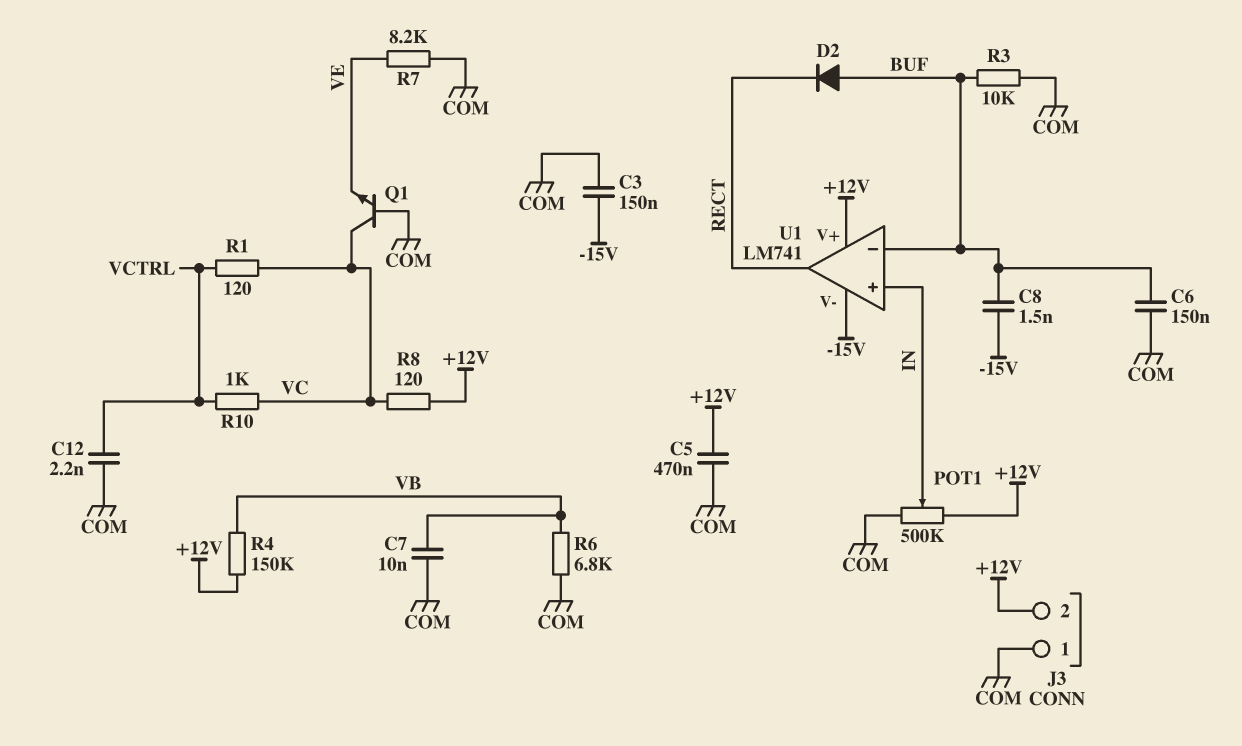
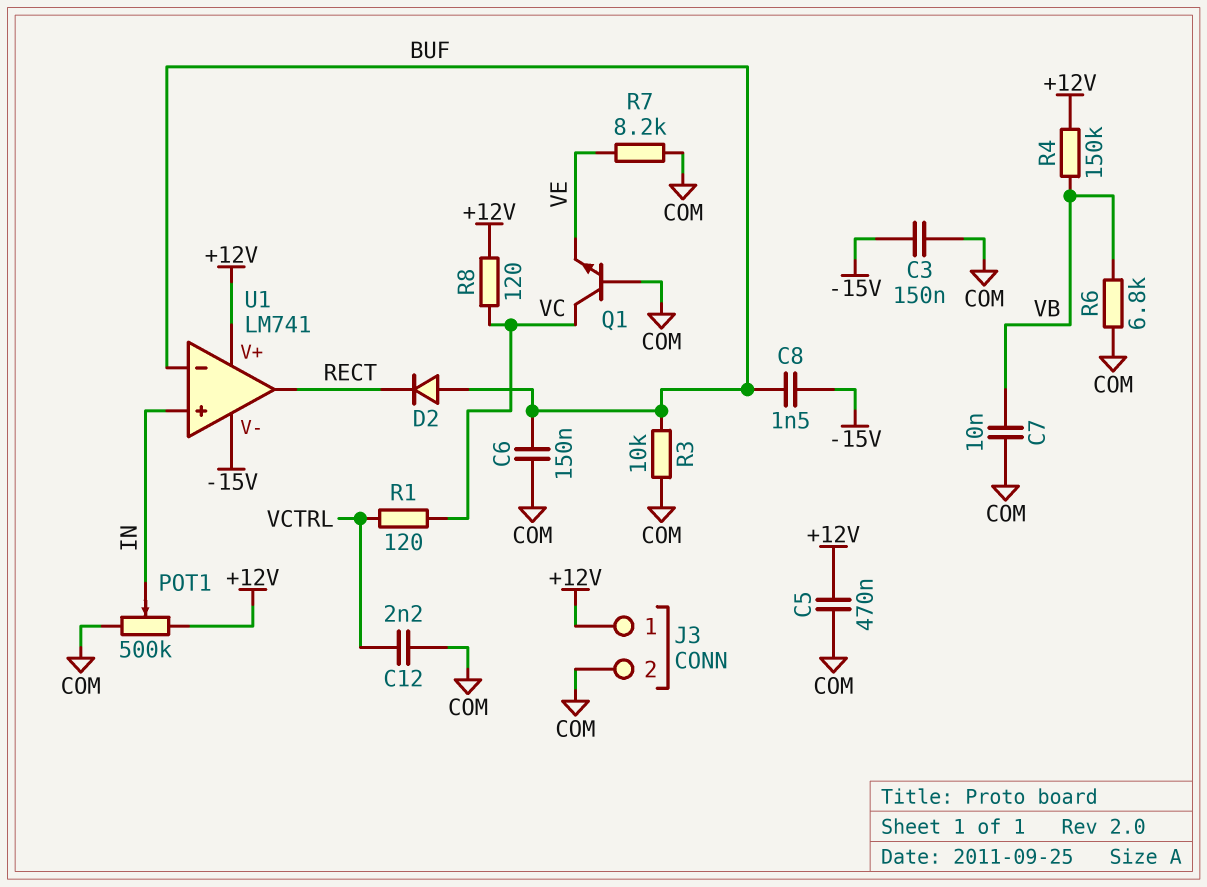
J3 pin 1: COM -> +12V
J3 pin 2: +12V -> COM
R10: 1k (VC, VCTRL) -> none

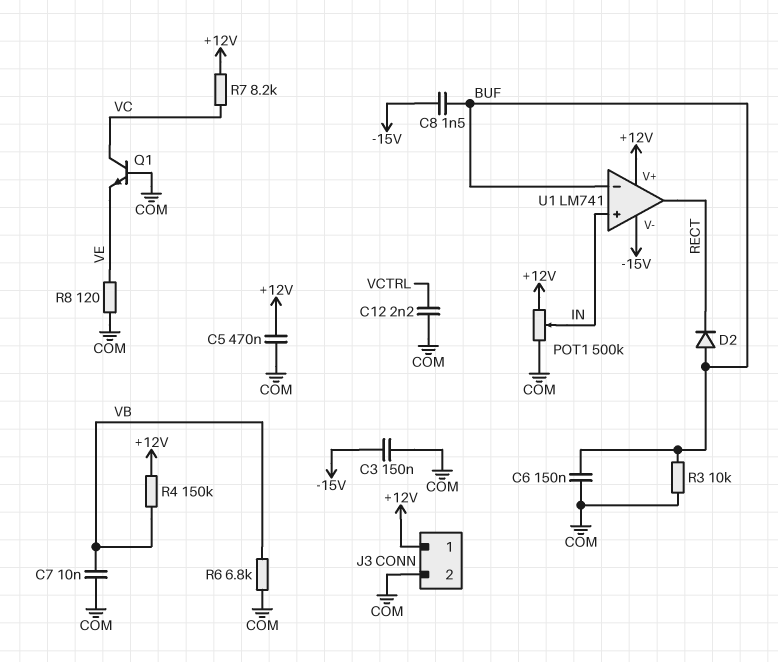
R1: 120 (VC, VCTRL) -> none
R7: 8.2k (COM, VE) -> 8.2k (+12V, VC)
R8: 120 (+12V, VC) -> 120 (COM, VE)

